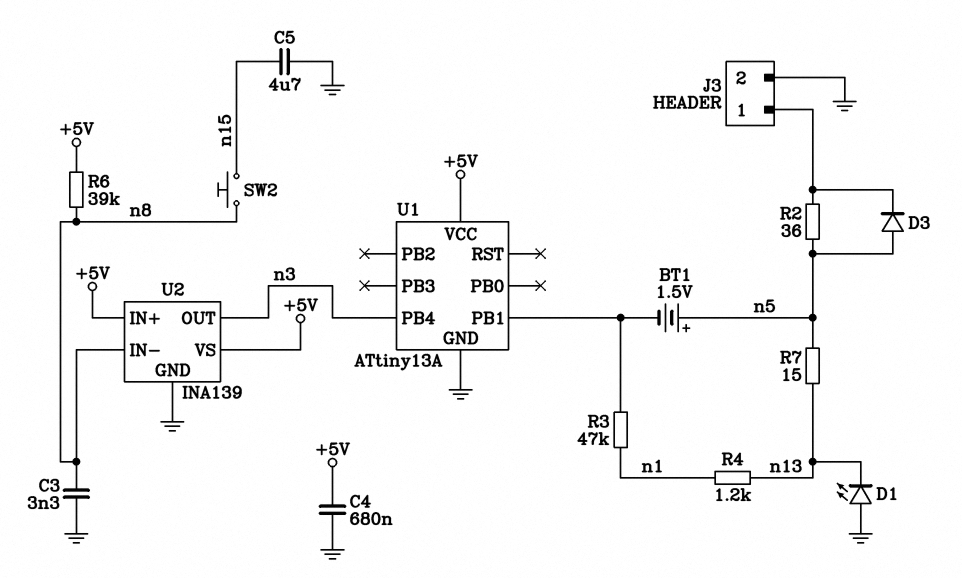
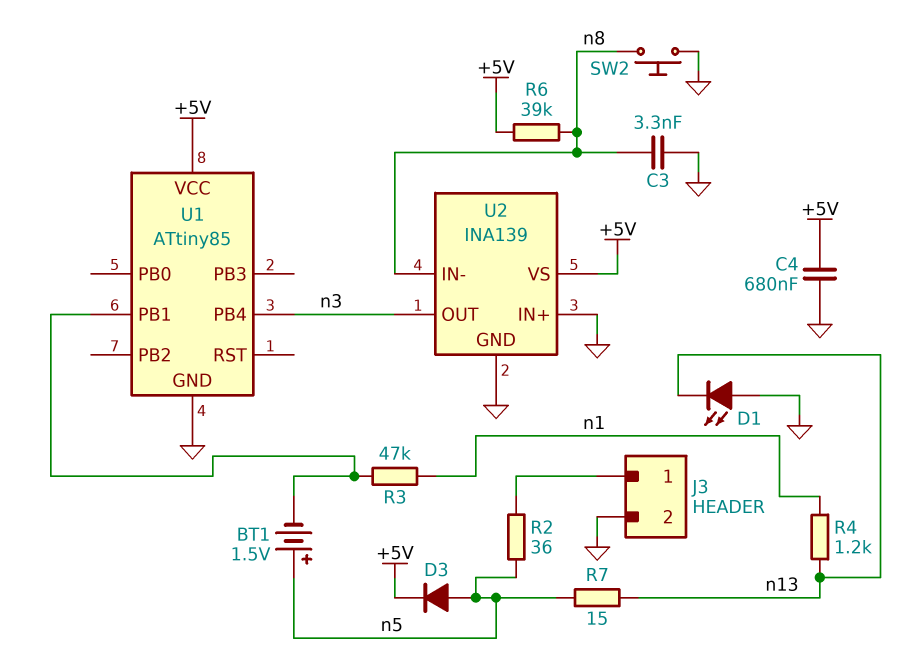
C5: 4.7uF (GND, n15) -> none
D3: diode (A n5, K J3/1) -> diode (A n5, K +5V)
SW2: button (n8, n15) -> button (GND, n8)
U1: ATtiny13A -> ATtiny85
U2 pin IN+: +5V -> GND

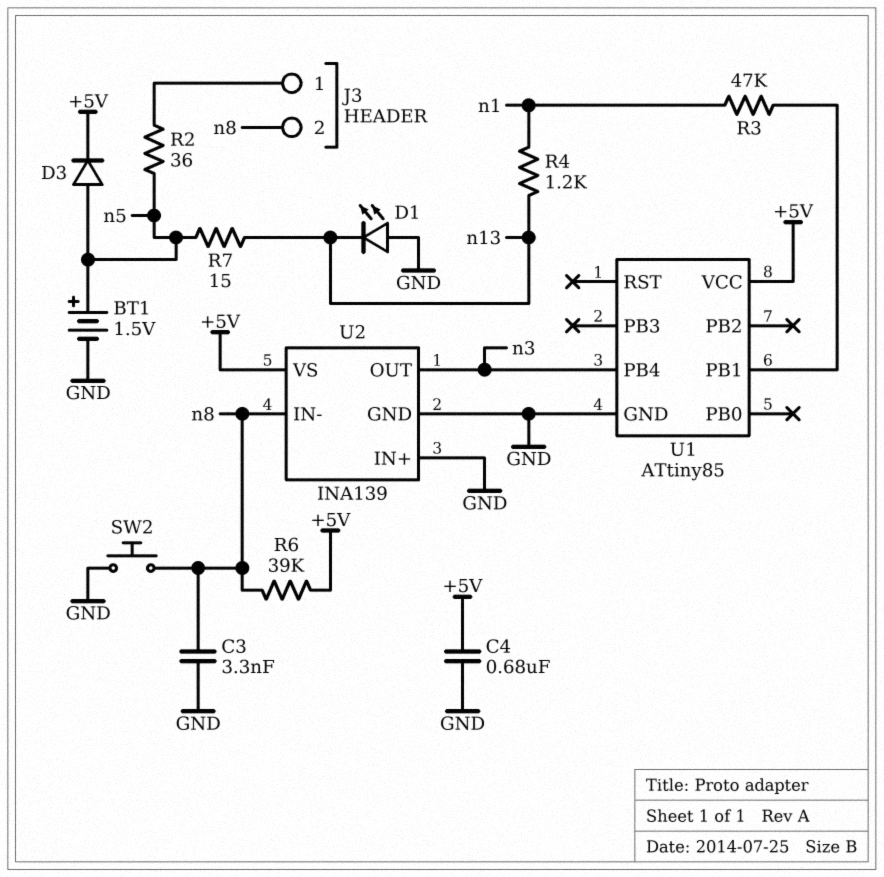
BT1: 1.5V (plus n5, minus U1/PB1) -> 1.5V (plus n5, minus GND)
J3 pin 2: GND -> n8

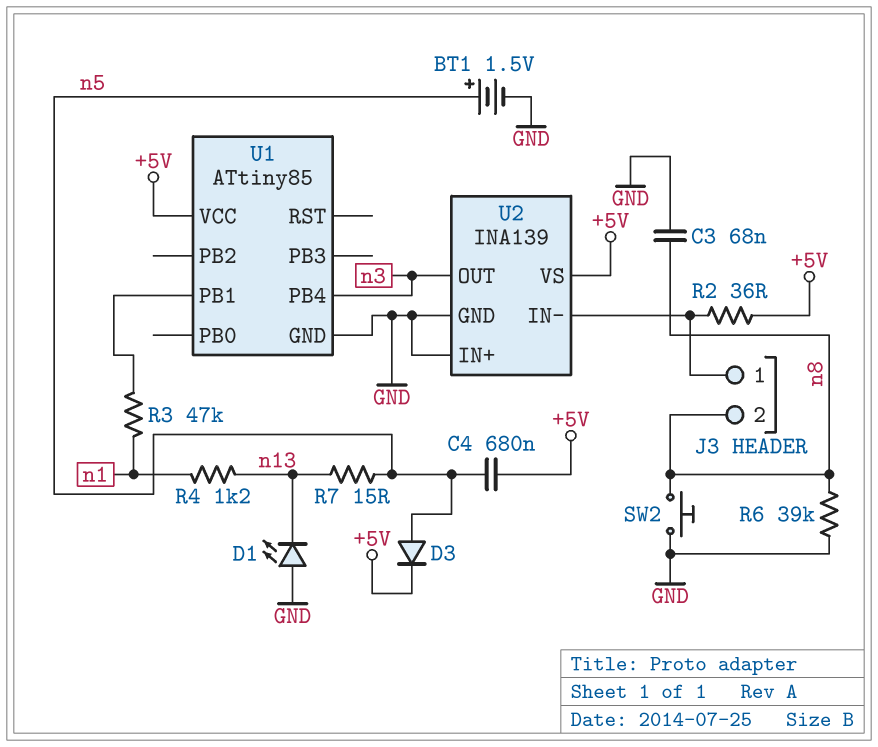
C3: 3.3nF (GND, n8) -> 68nF (GND, n8)
C4: 680nF (+5V, GND) -> 680nF (+5V, n5)
R2: 36 (J3/1, n5) -> 36 (+5V, J3/1)
R6: 39k (+5V, n8) -> 39k (GND, n8)
U2 pin IN-: n8 -> J3/1

